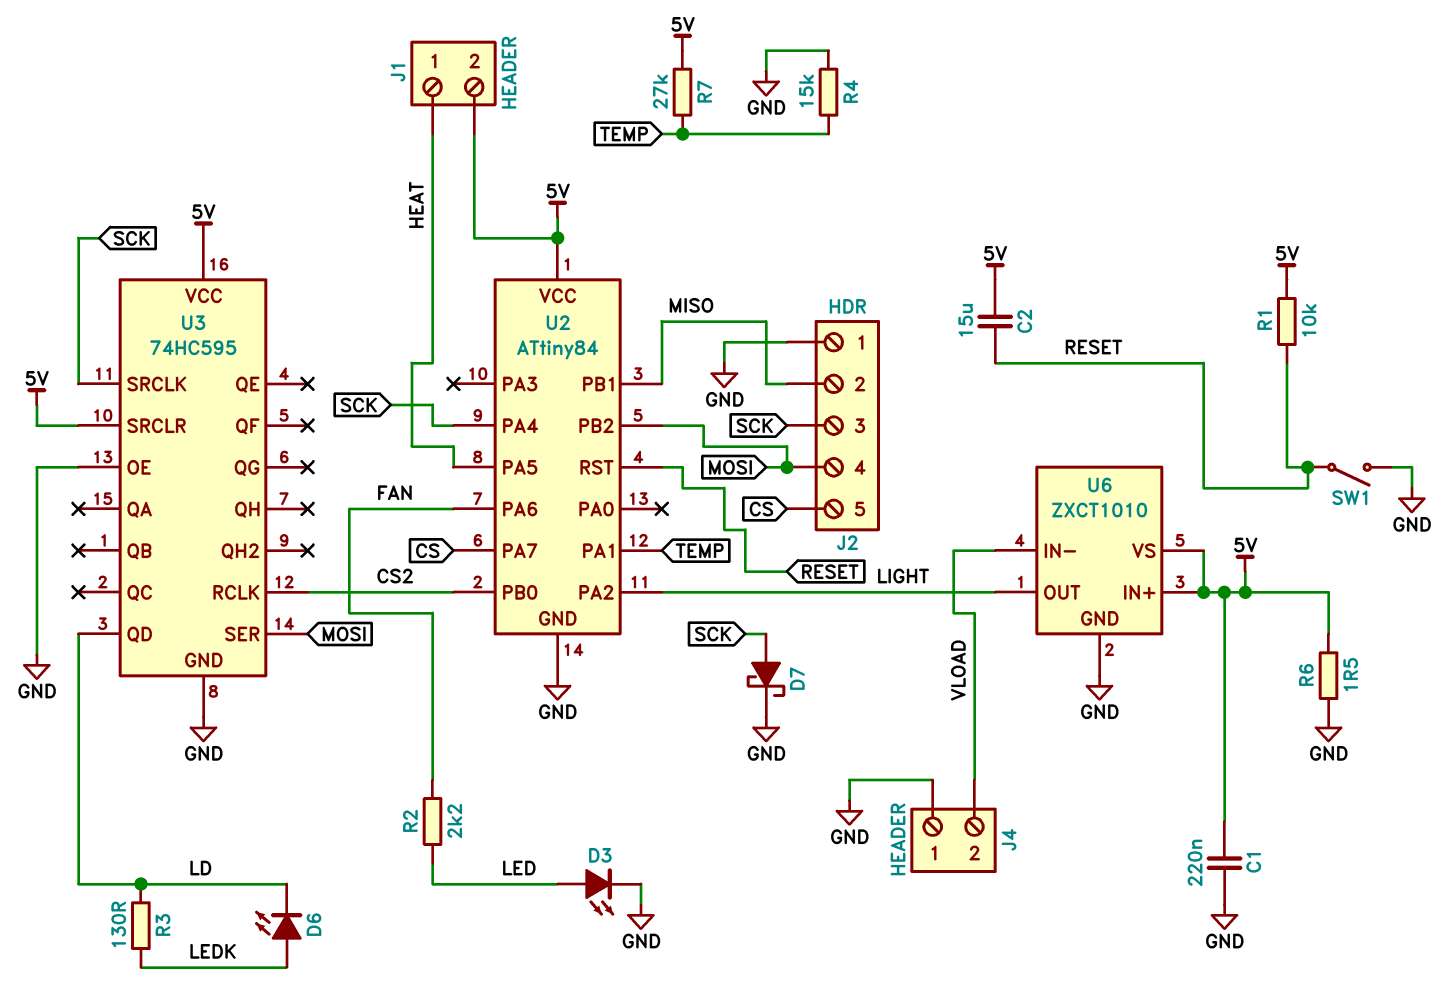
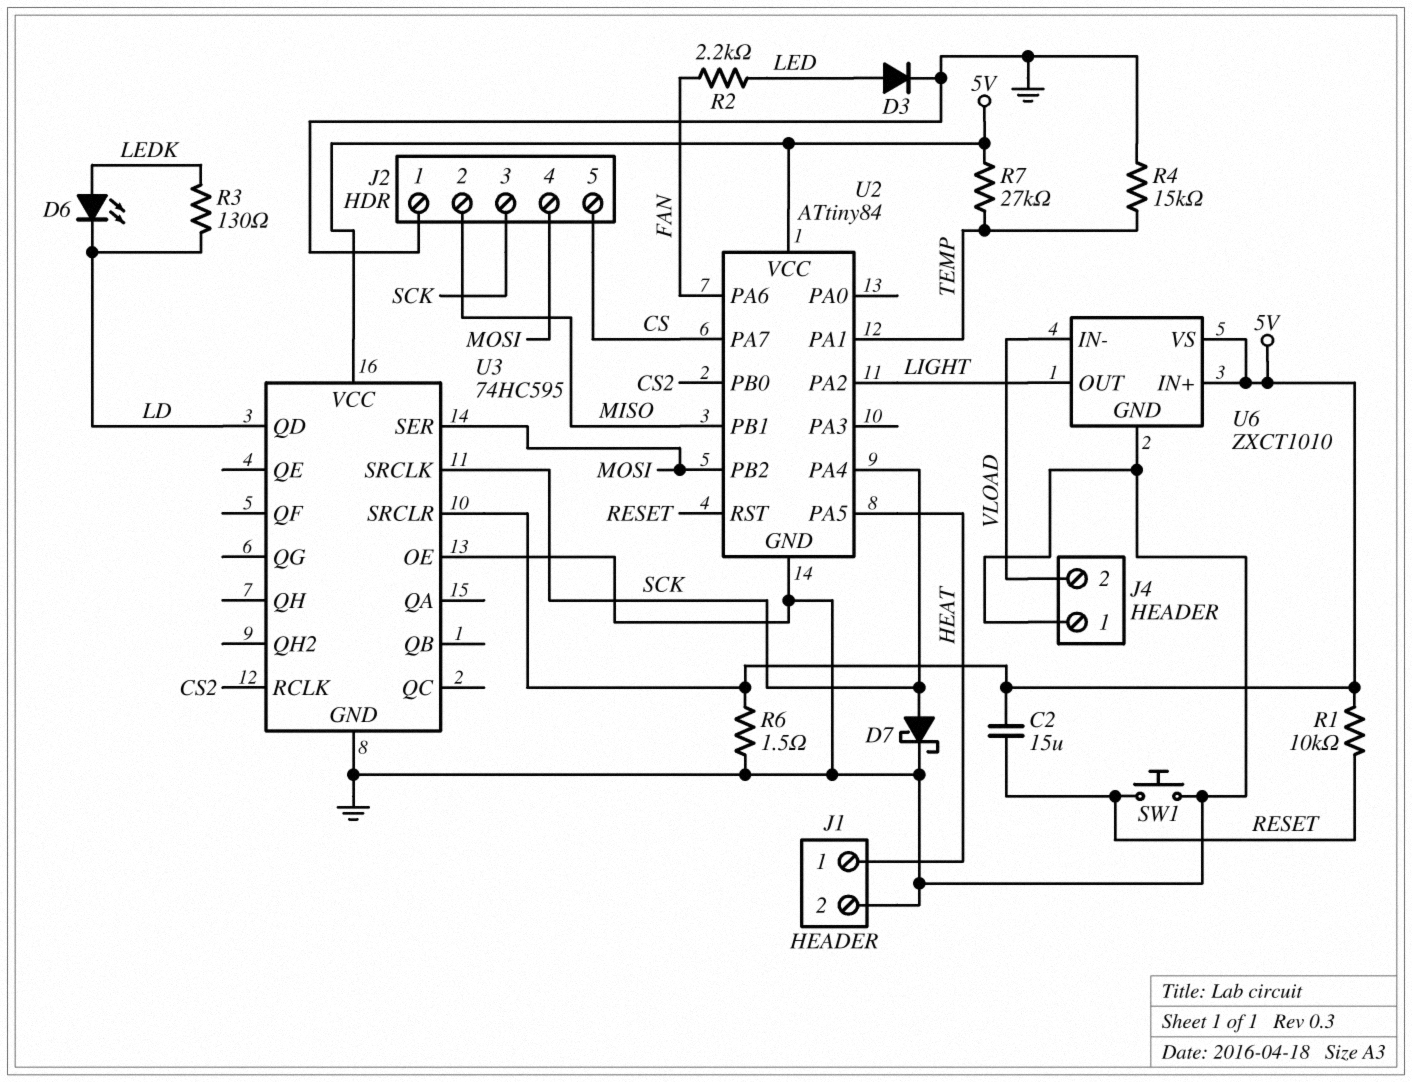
C1: 220nF (5V, GND) -> none
D3: LED (A LED, K GND) -> diode (A LED, K GND)
J1 pin 2: 5V -> GND
SW1: switch (GND, RESET) -> button (GND, RESET)

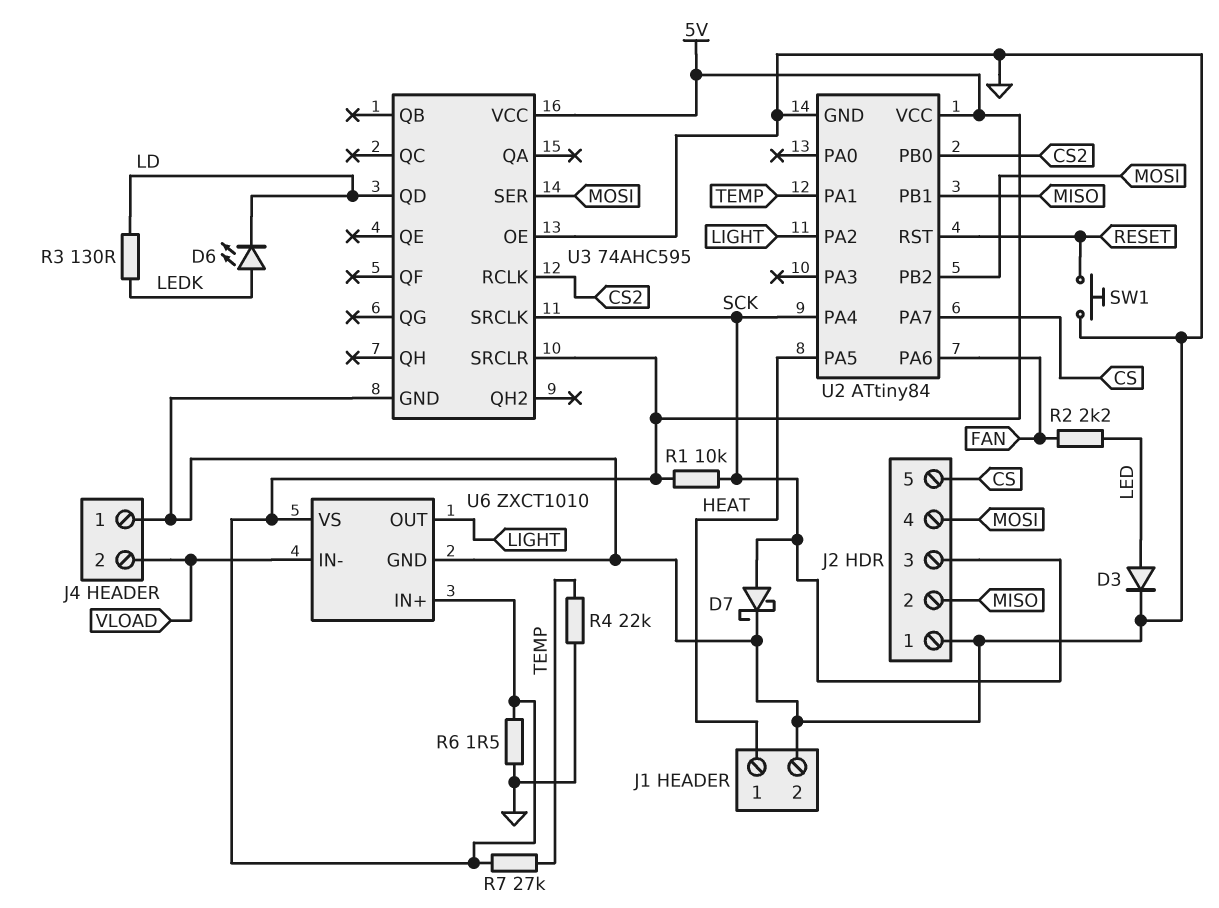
C2: 15uF (5V, RESET) -> none
R1: 10k (5V, RESET) -> 10k (5V, SCK)
R4: 15k (GND, TEMP) -> 22k (GND, TEMP)
U3: 74HC595 -> 74AHC595

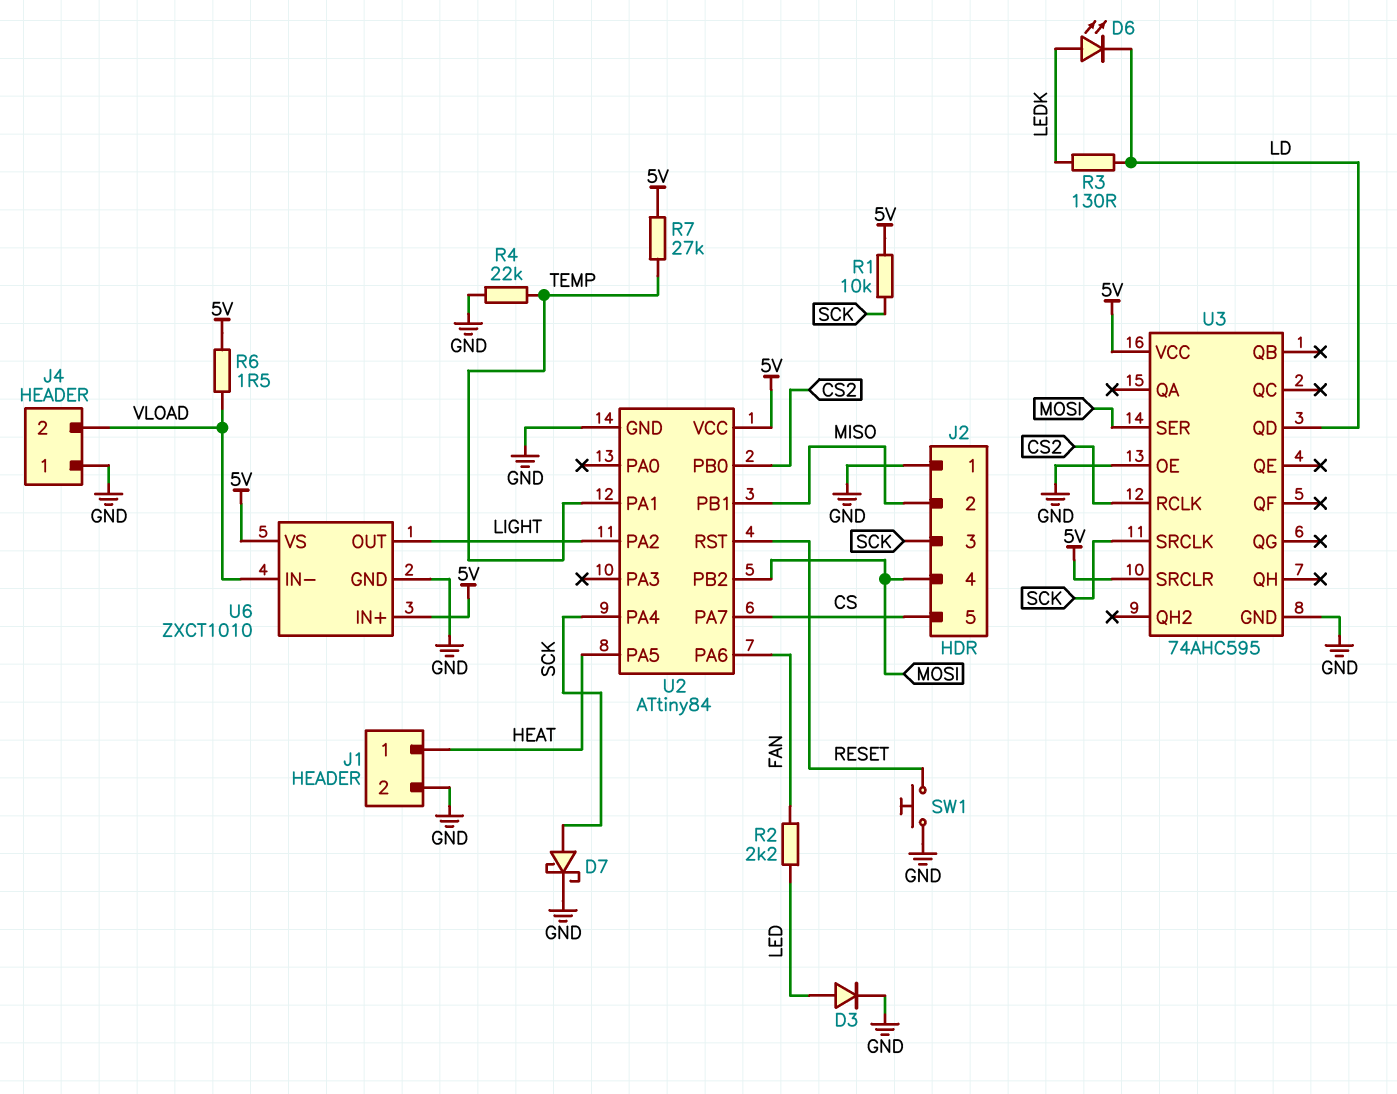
R6: 1.5 (5V, GND) -> 1.5 (5V, VLOAD)

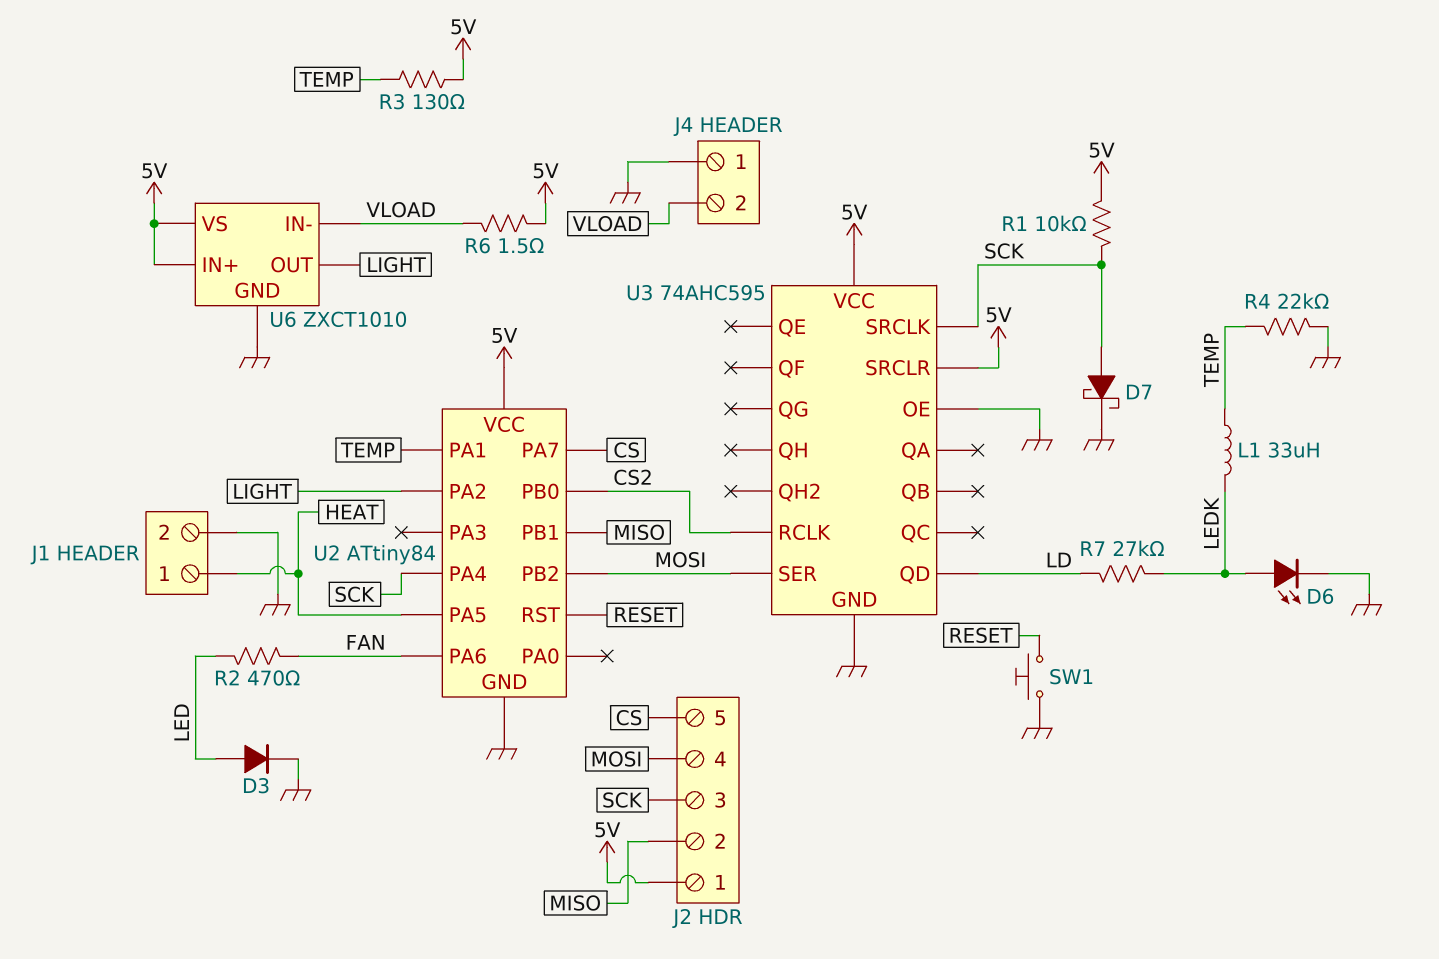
D6: LED (A LEDK, K LD) -> LED (A LEDK, K GND)
J2 pin 1: GND -> 5V
L1: none -> 33uH (LEDK, TEMP)
R2: 2.2k (FAN, LED) -> 470 (FAN, LED)
R3: 130 (LD, LEDK) -> 130 (5V, TEMP)
R7: 27k (5V, TEMP) -> 27k (LD, LEDK)

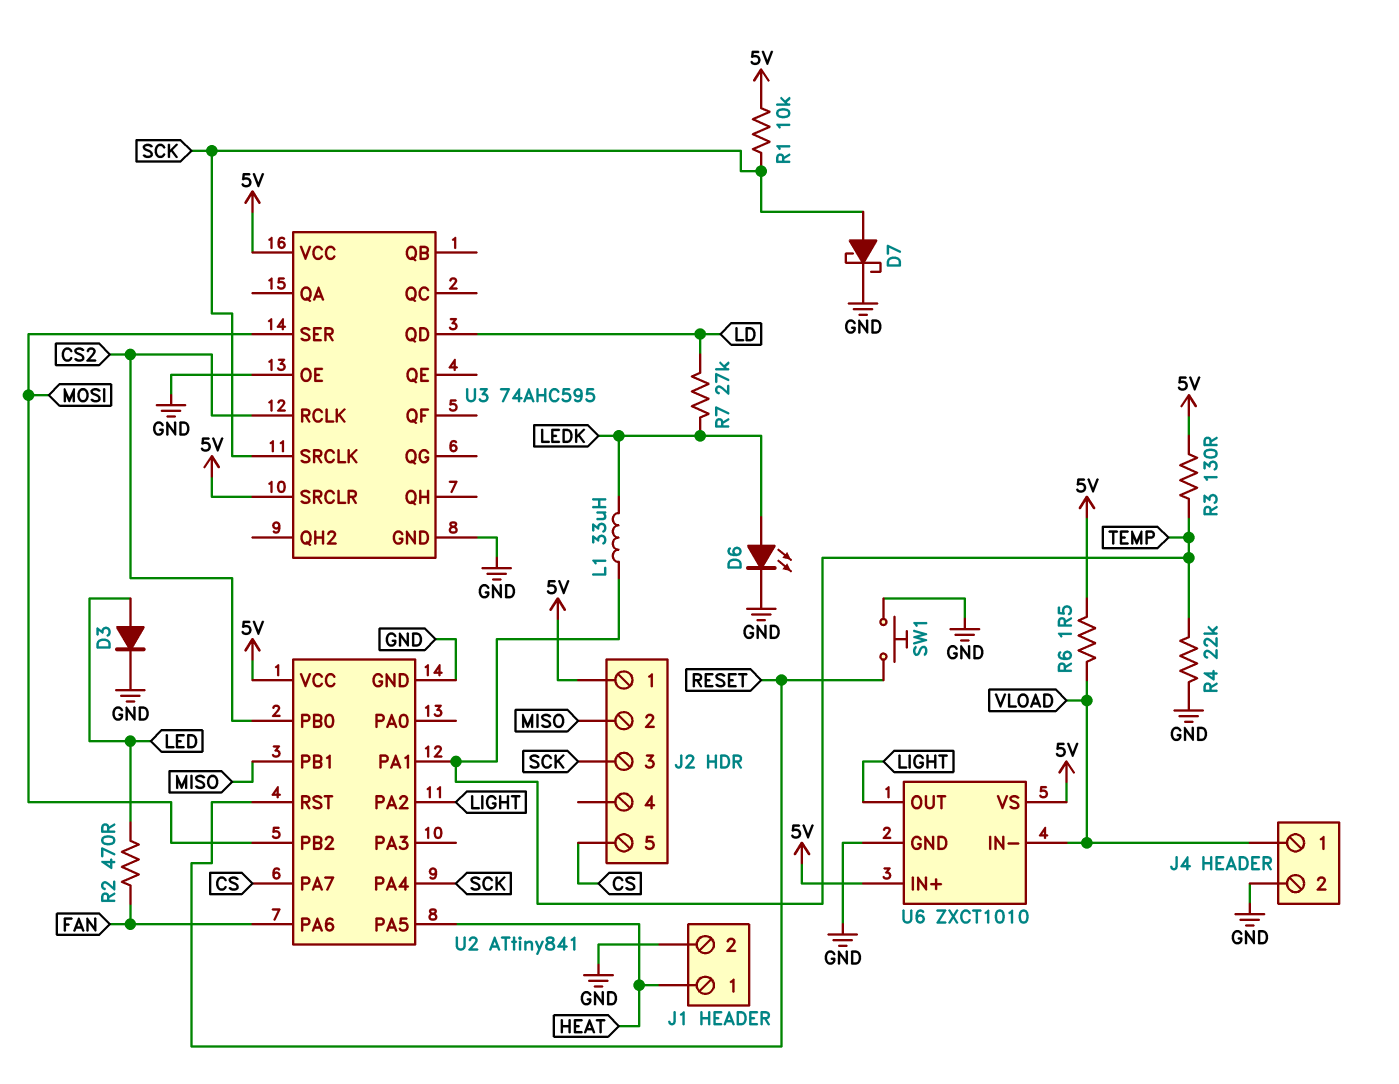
J2 pin 4: MOSI -> none
J4 pin 1: GND -> VLOAD
J4 pin 2: VLOAD -> GND
U2: ATtiny84 -> ATtiny841

